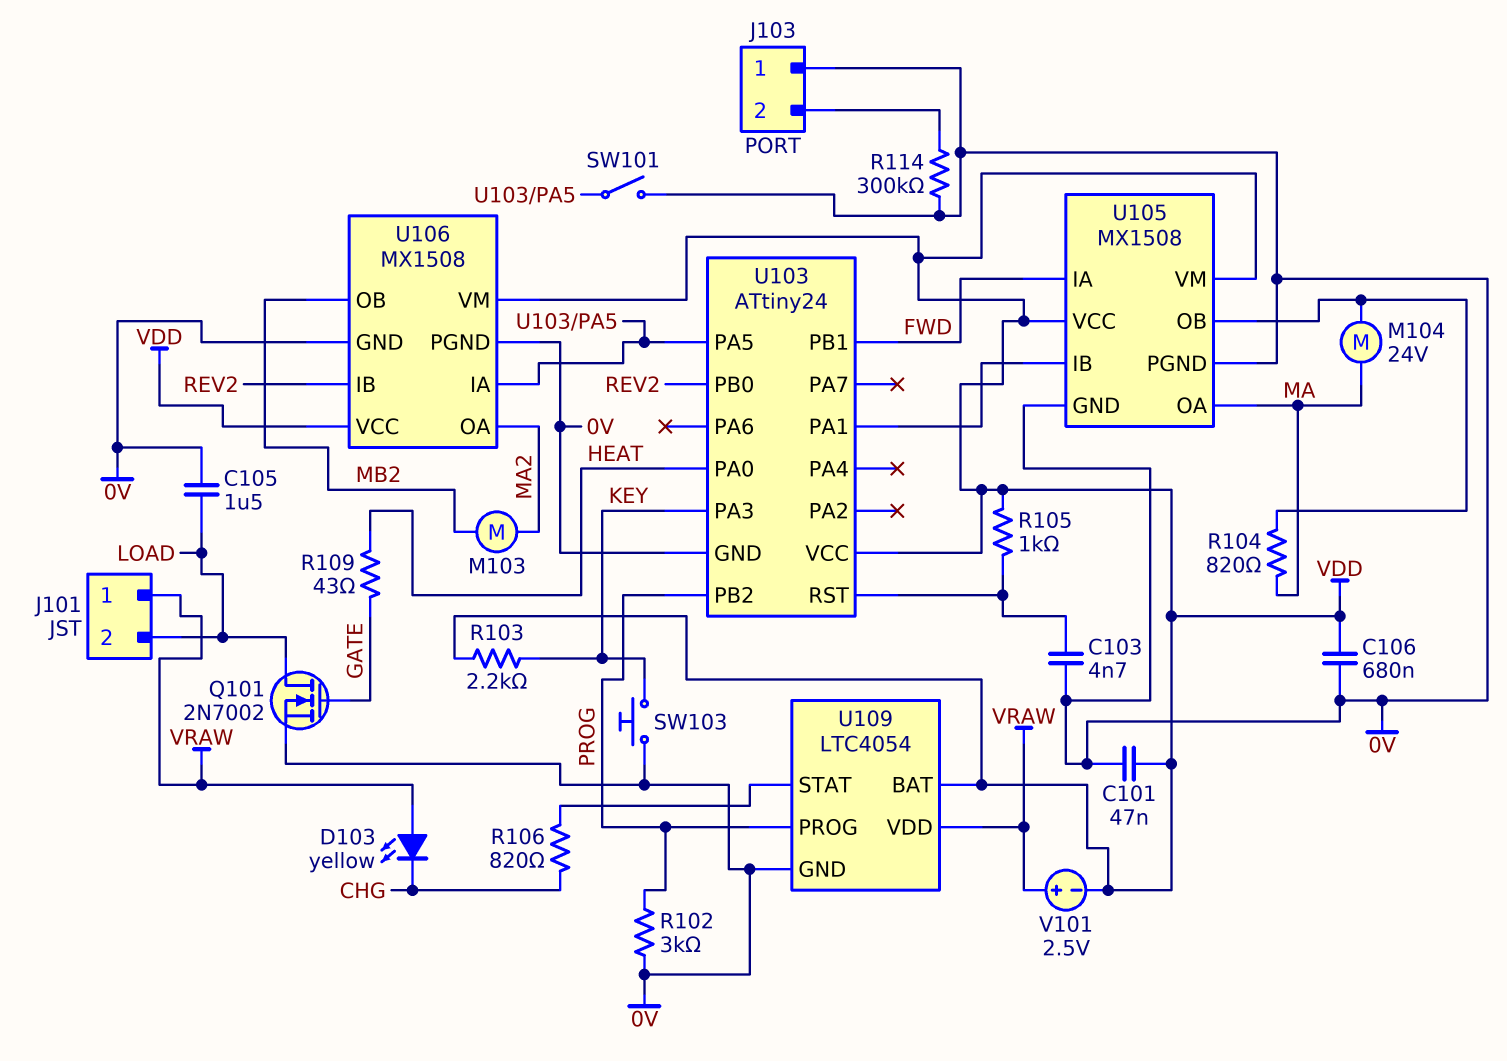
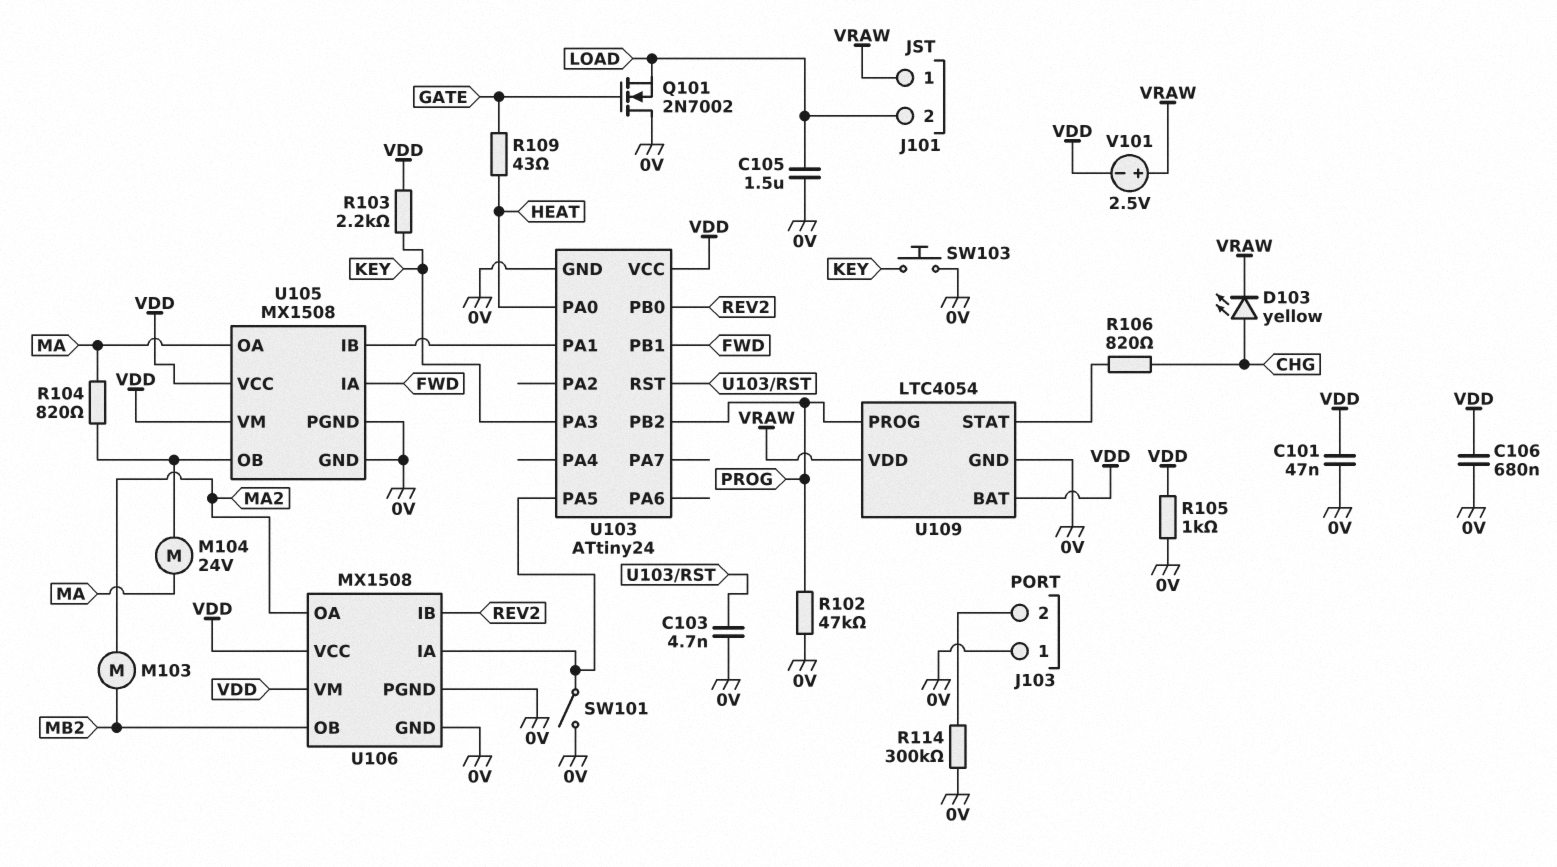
D103: LED yellow (A VRAW, K CHG) -> LED yellow (A CHG, K VRAW)
Q101: NMOS 2N7002 (G GATE, D LOAD, S 0V) -> NMOS 2N7002 (G GATE, D 0V, S LOAD)
R102: 3k (0V, PROG) -> 47k (0V, PROG)
R105: 1k (U103/RST, VDD) -> 1k (0V, VDD)

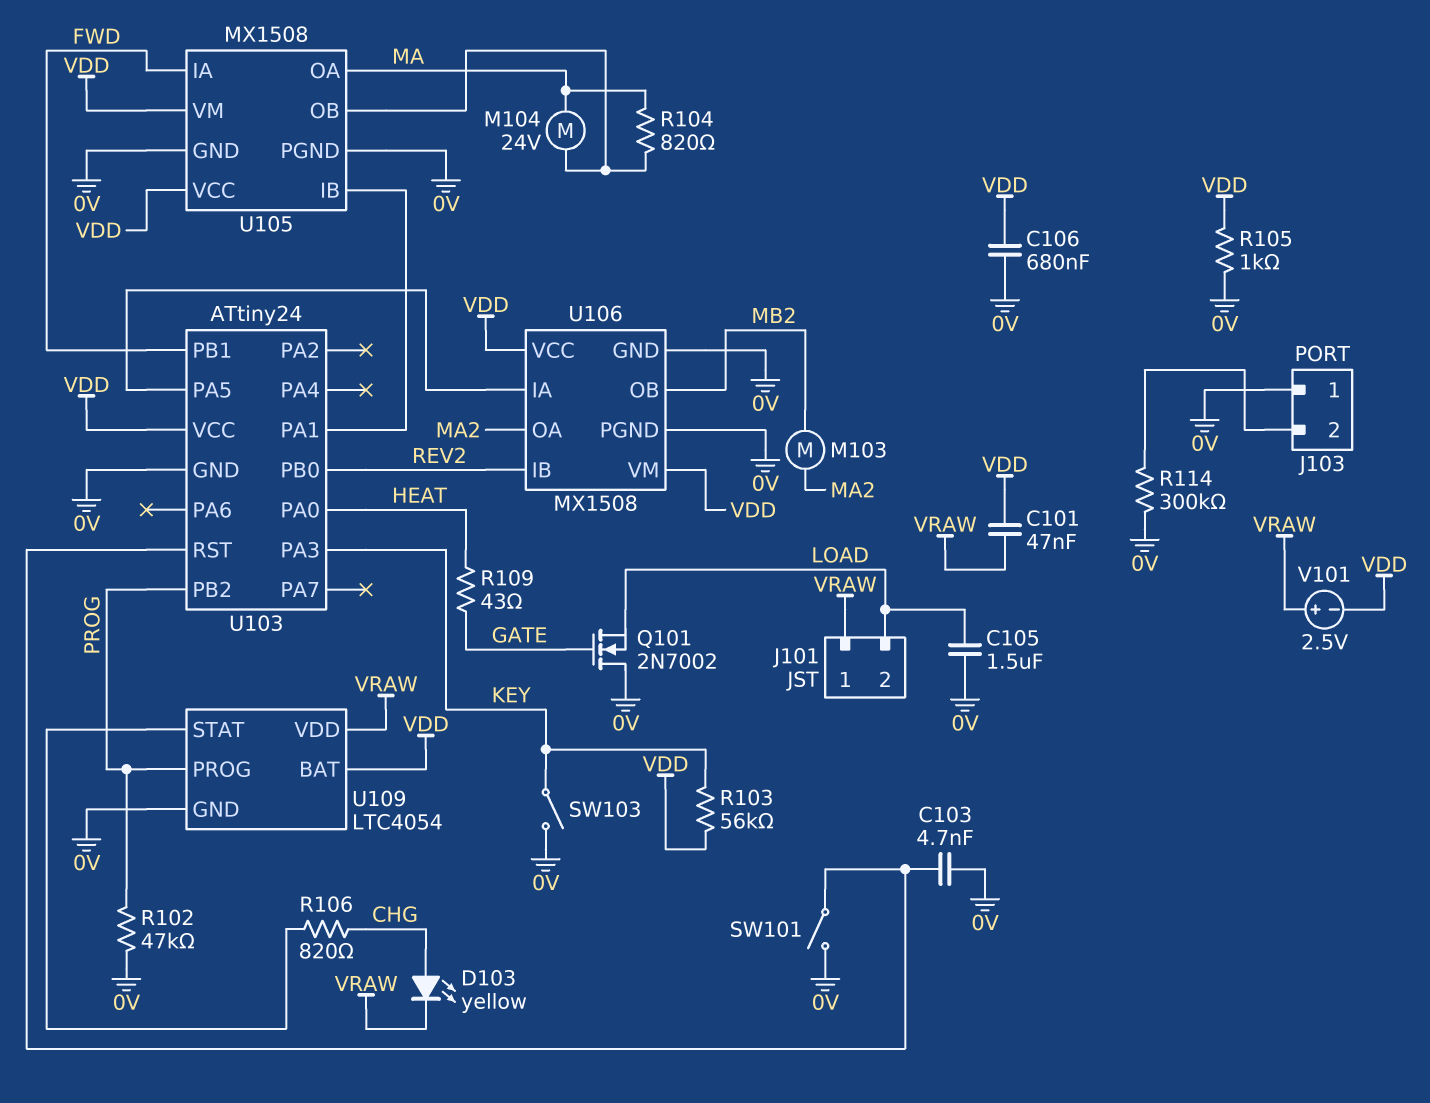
C101: 47nF (0V, VDD) -> 47nF (VDD, VRAW)
R103: 2.2k (KEY, VDD) -> 56k (KEY, VDD)
SW101: switch (0V, U103/PA5) -> switch (0V, U103/RST)
SW103: button (0V, KEY) -> switch (0V, KEY)

